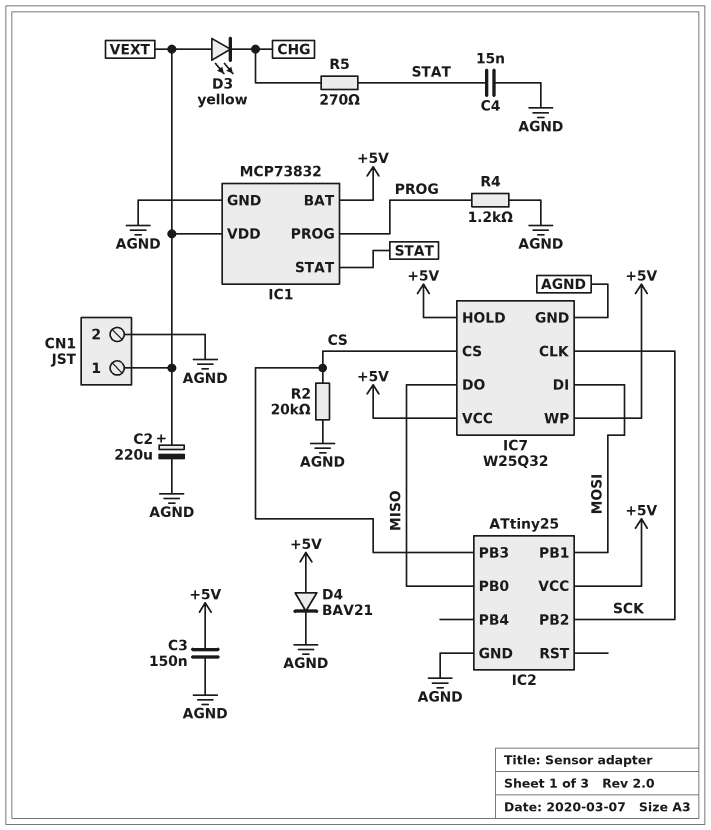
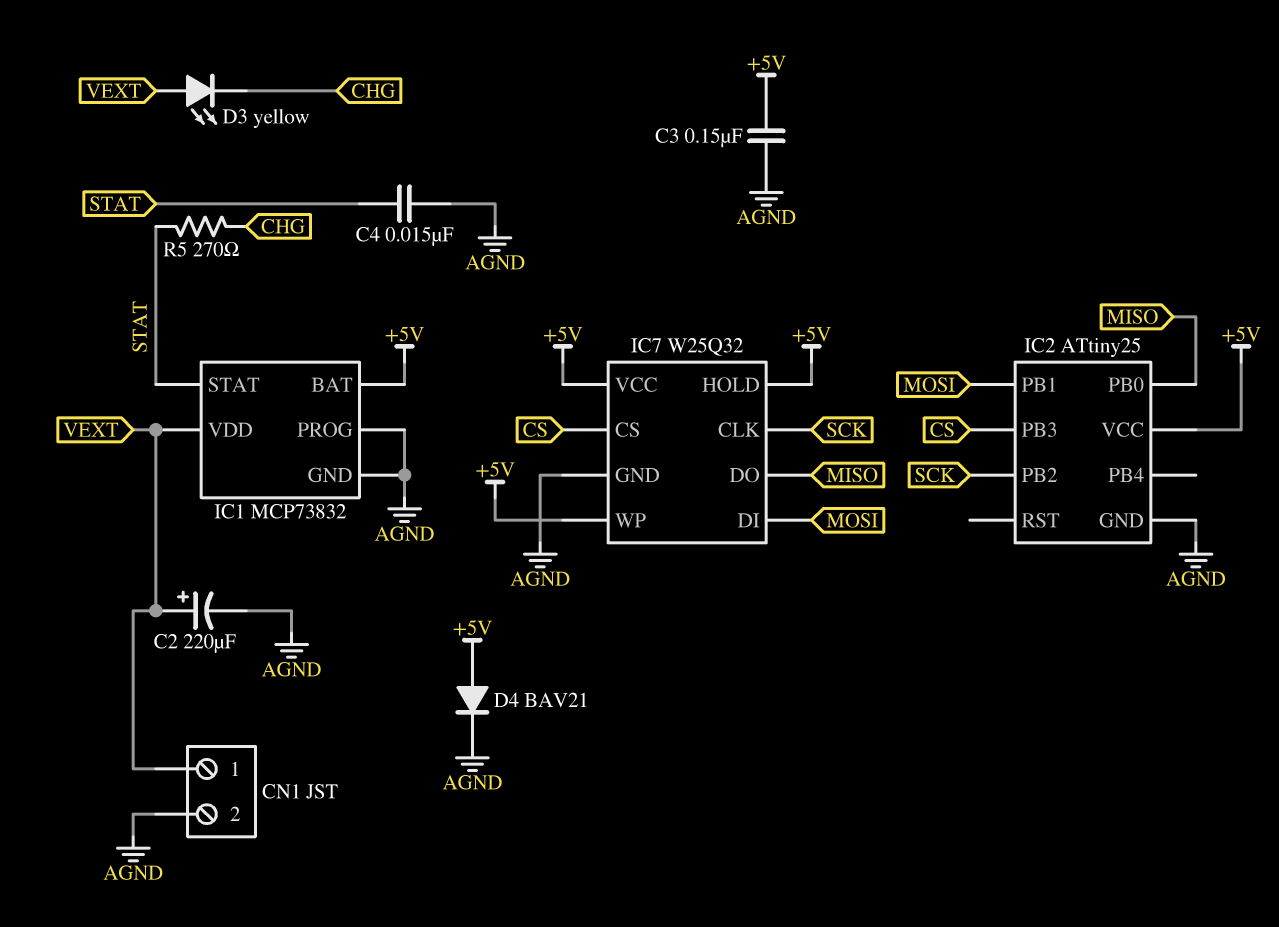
IC1 pin PROG: PROG -> AGND
R2: 20k (AGND, CS) -> none
R4: 1.2k (AGND, PROG) -> none

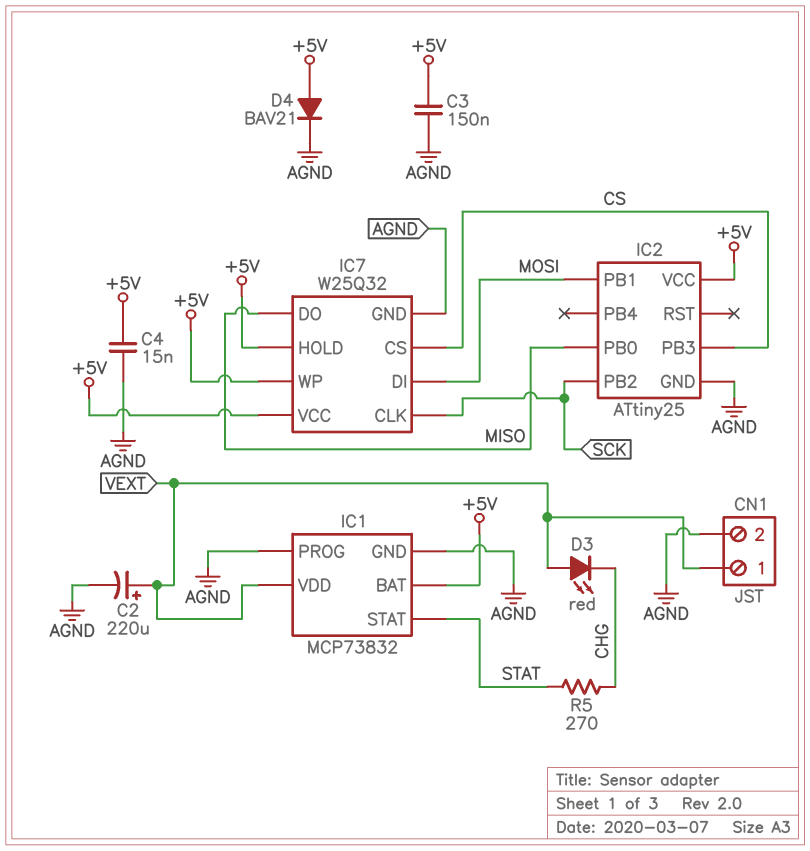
C4: 15nF (AGND, STAT) -> 15nF (+5V, AGND)
D3: LED yellow (A VEXT, K CHG) -> LED red (A VEXT, K CHG)

